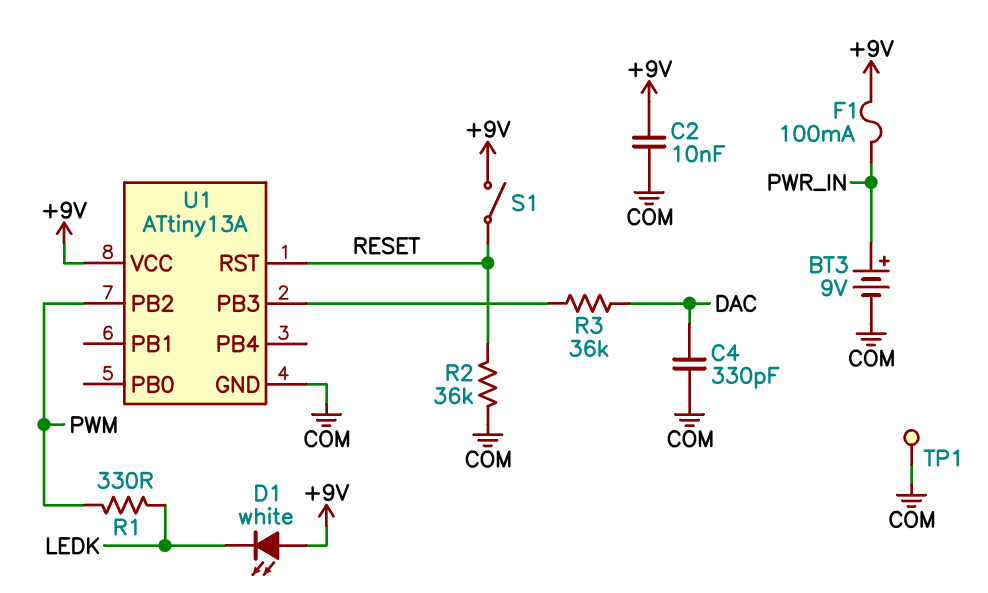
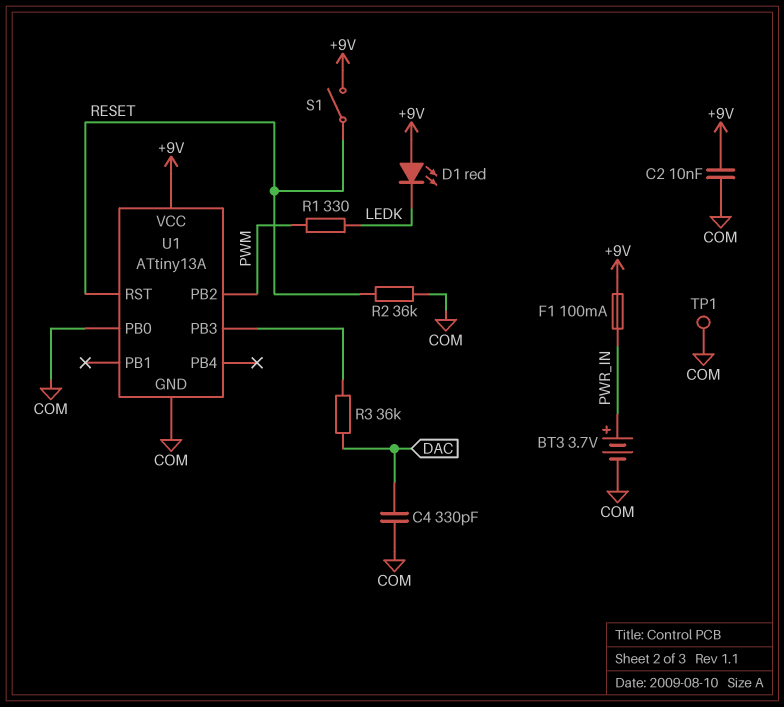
BT3: 9V (plus PWR_IN, minus COM) -> 3.7V (plus PWR_IN, minus COM)
D1: LED white (A +9V, K LEDK) -> LED red (A +9V, K LEDK)
U1 pin PB0: none -> COM

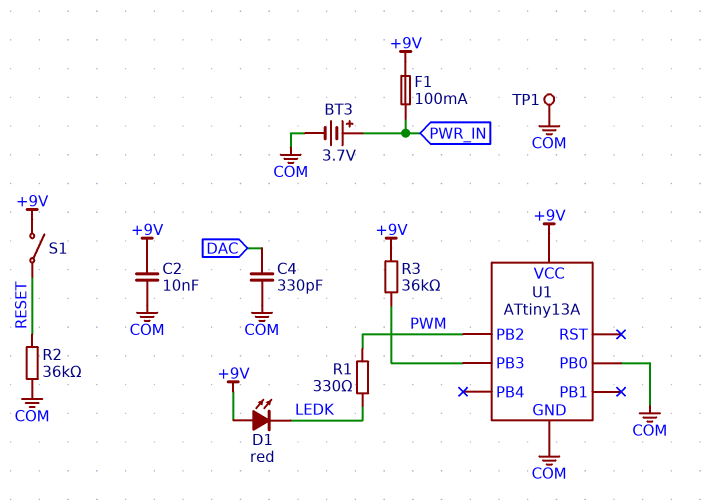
R3: 36k (DAC, U1/PB3) -> 36k (+9V, U1/PB3)
U1 pin RST: RESET -> none

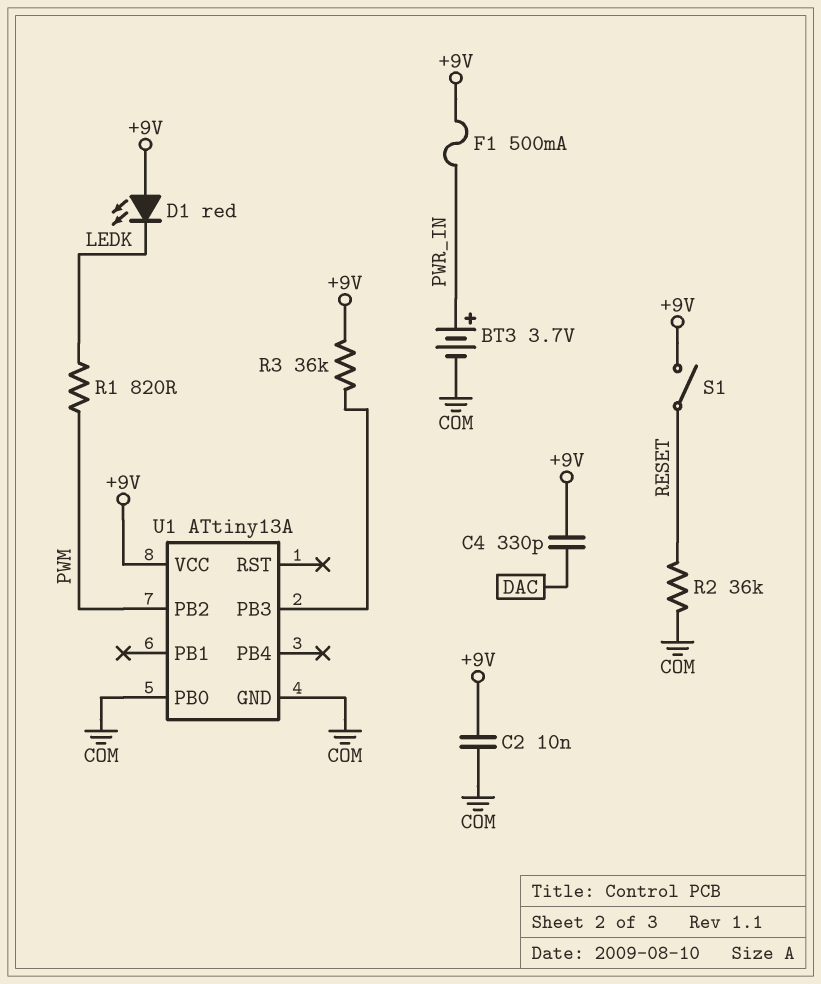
C4: 330pF (COM, DAC) -> 330pF (+9V, DAC)
F1: 100mA (+9V, PWR_IN) -> 500mA (+9V, PWR_IN)
R1: 330 (LEDK, PWM) -> 820 (LEDK, PWM)
TP1: test point (COM) -> none

